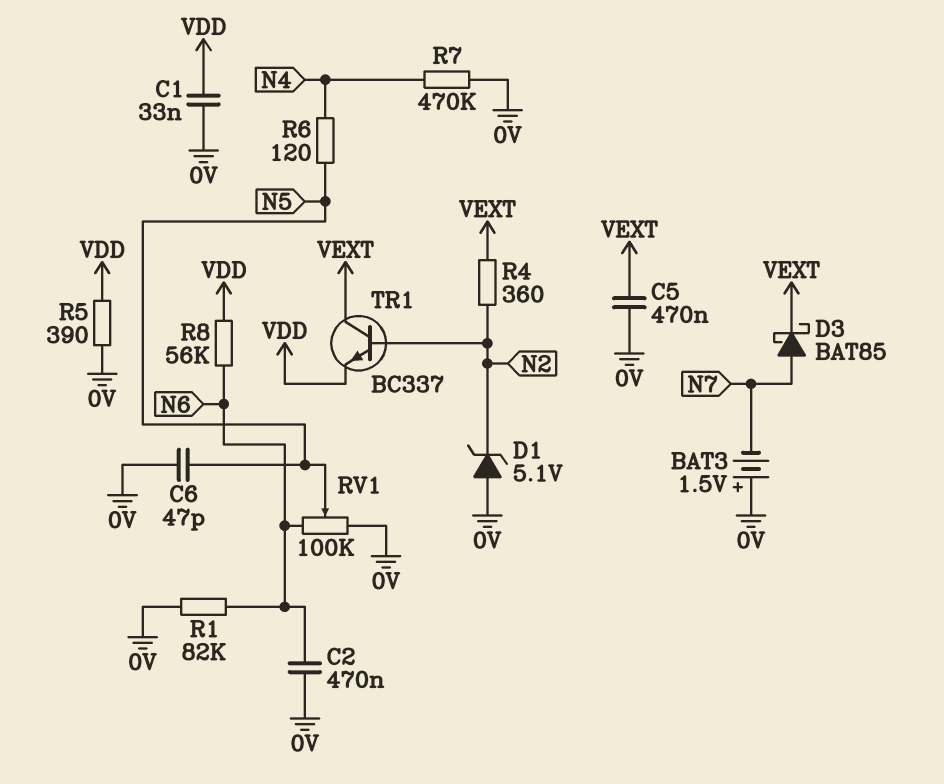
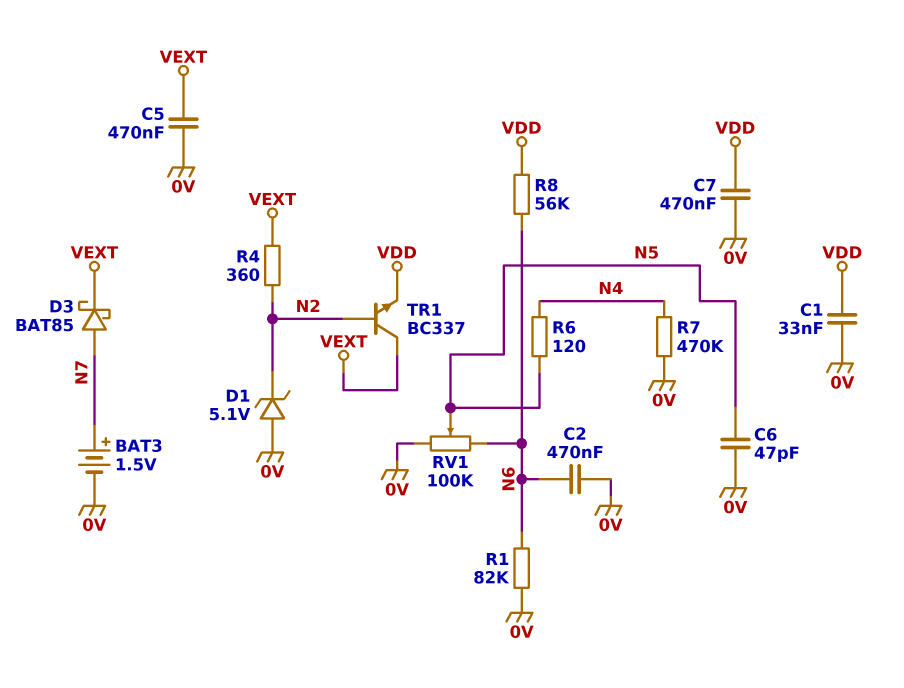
BAT3: 1.5V (plus 0V, minus N7) -> 1.5V (plus N7, minus 0V)
C7: none -> 470nF (0V, VDD)
R5: 390 (0V, VDD) -> none

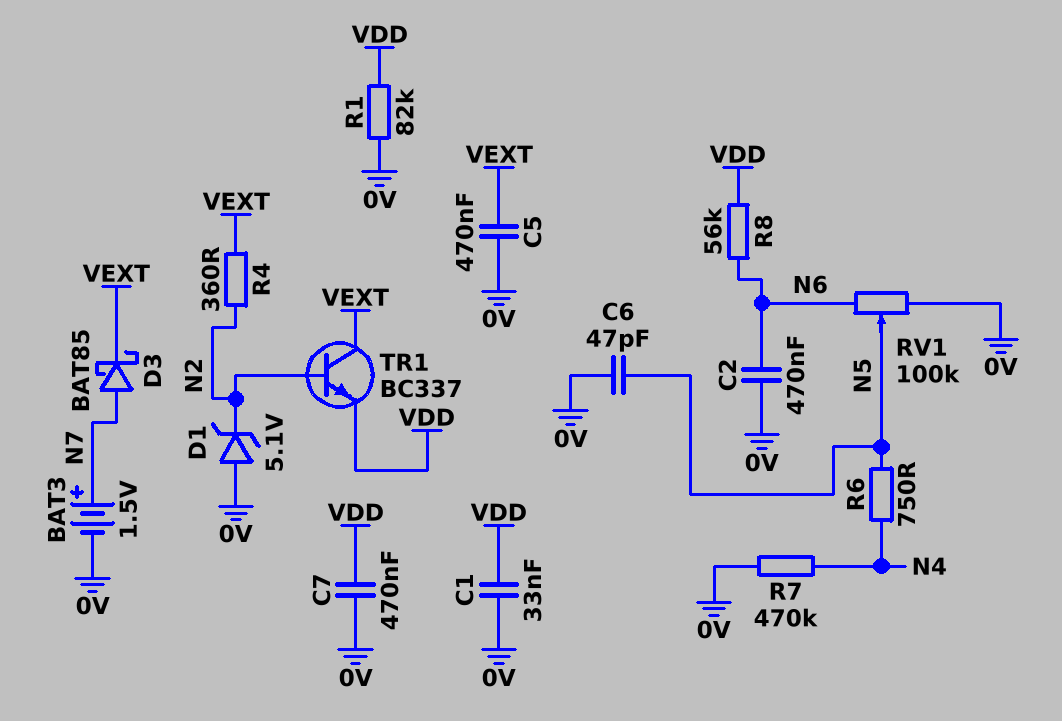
R1: 82k (0V, N6) -> 82k (0V, VDD)
R6: 120 (N4, N5) -> 750 (N4, N5)

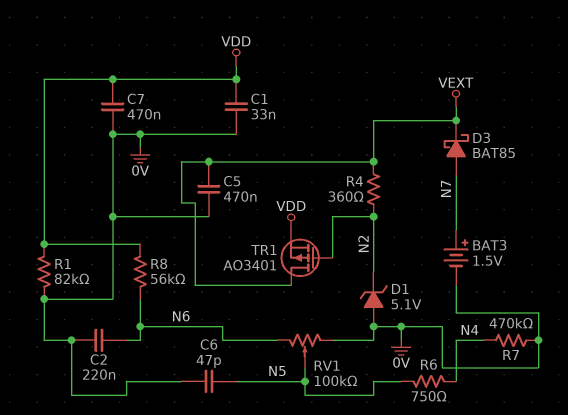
C2: 470nF (0V, N6) -> 220nF (0V, N6)
TR1: NPN BC337 (B N2, C VEXT, E VDD) -> PMOS AO3401 (G N2, D VEXT, S VDD)

